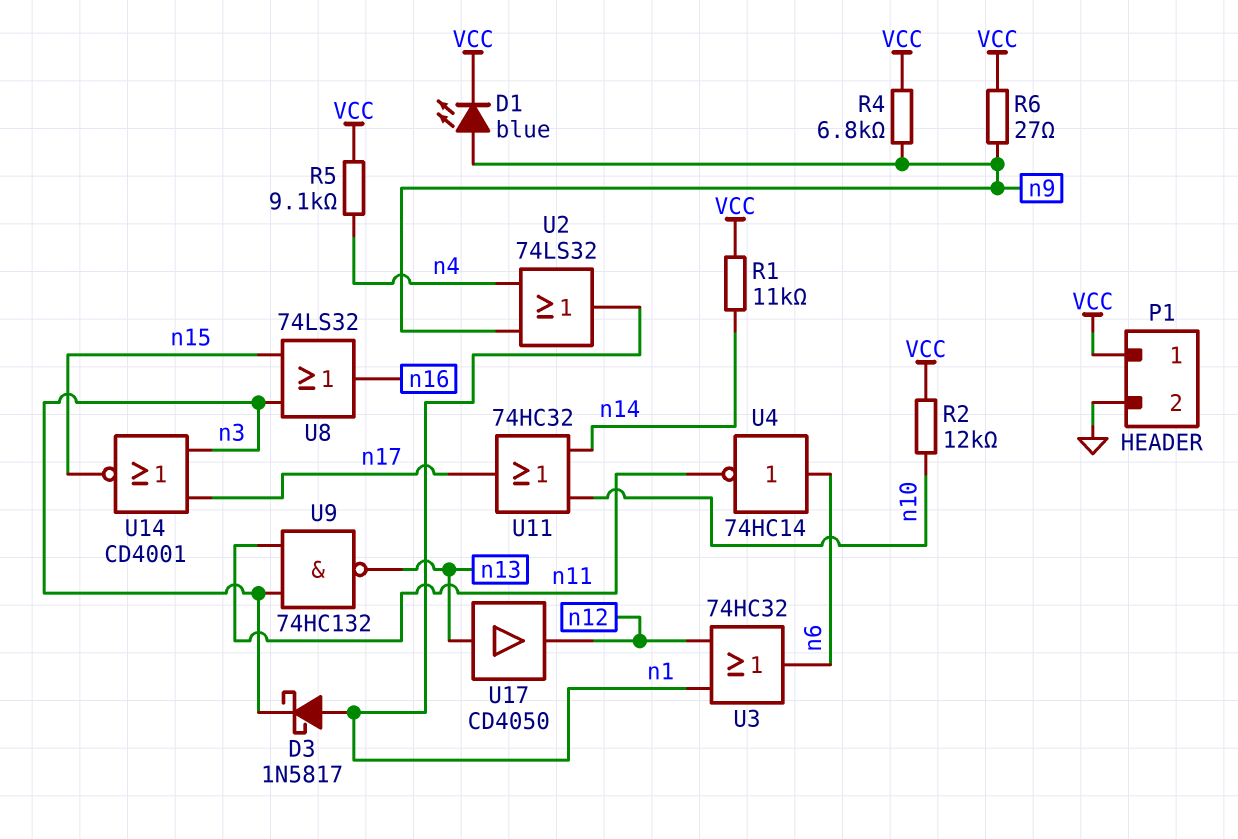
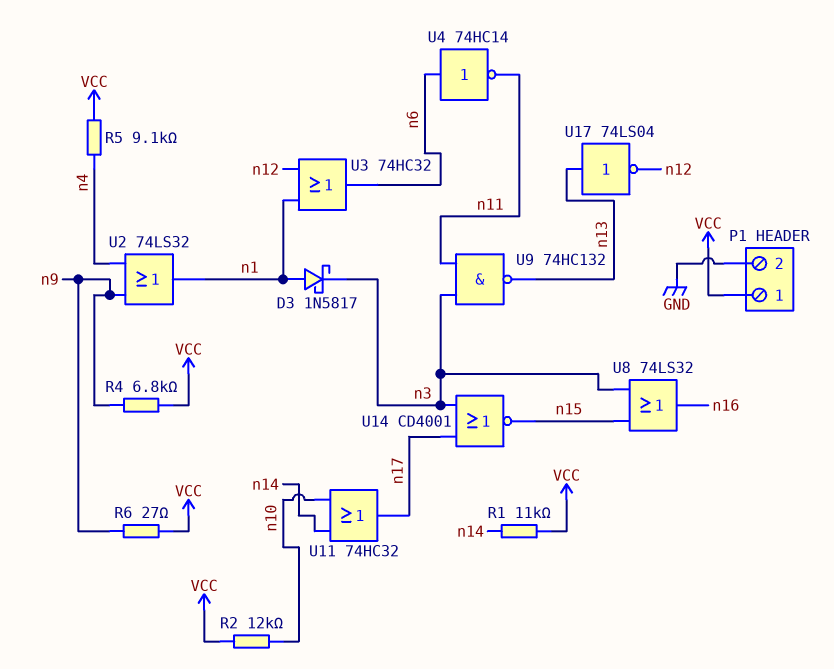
D1: LED blue (A n9, K VCC) -> none
U17: buffer CD4050 (in n13, out n12) -> NOT 74LS04 (in n13, out n12)

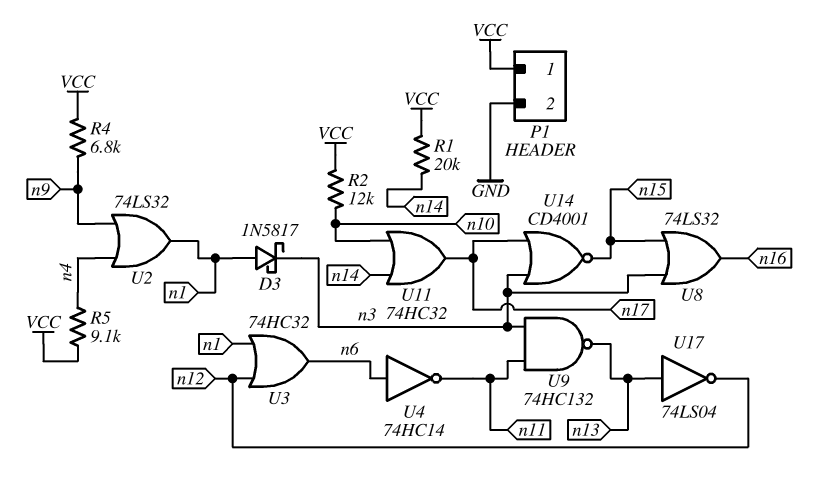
R1: 11k (VCC, n14) -> 20k (VCC, n14)
R6: 27 (VCC, n9) -> none

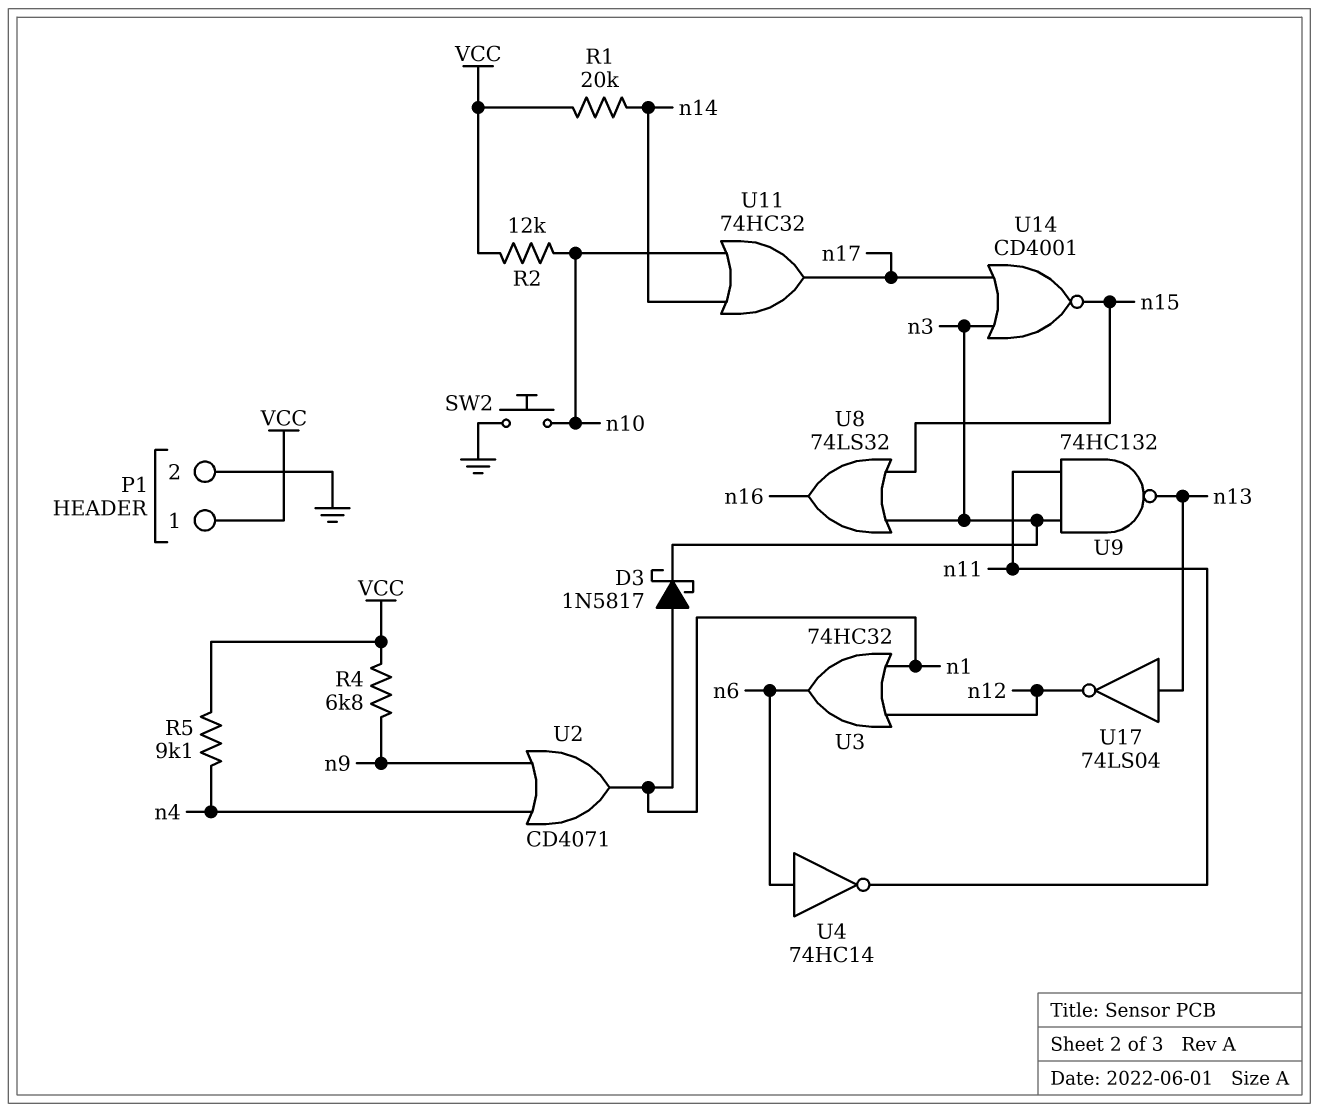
SW2: none -> button (GND, n10)
U2: OR 74LS32 (in n4, in n9, out n1) -> OR CD4071 (in n4, in n9, out n1)

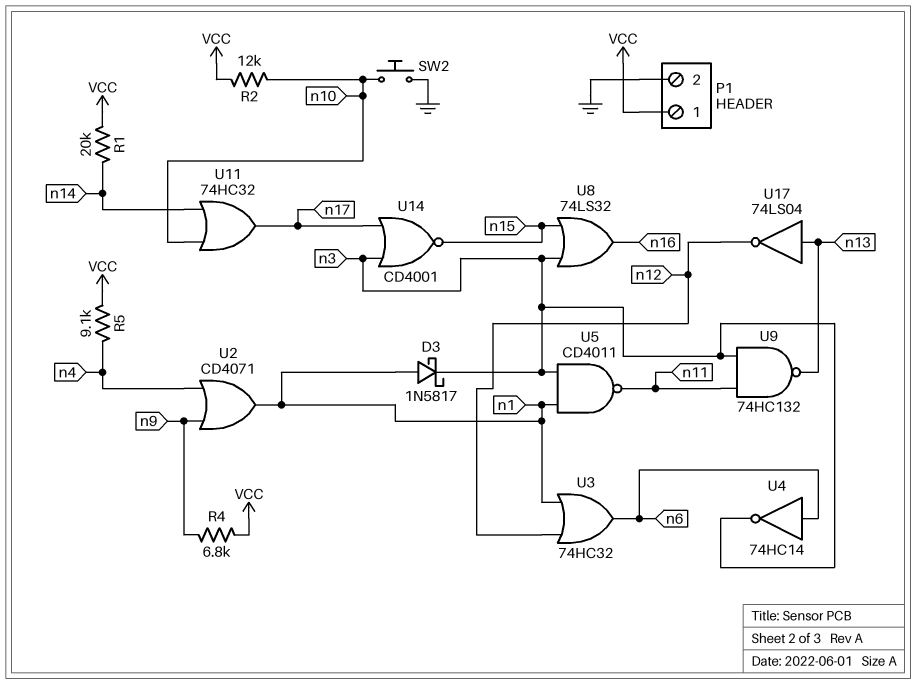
U4: NOT 74HC14 (in n6, out n11) -> NOT 74HC14 (in n6, out n3)
U5: none -> NAND CD4011 (in n1, in n3, out n11)

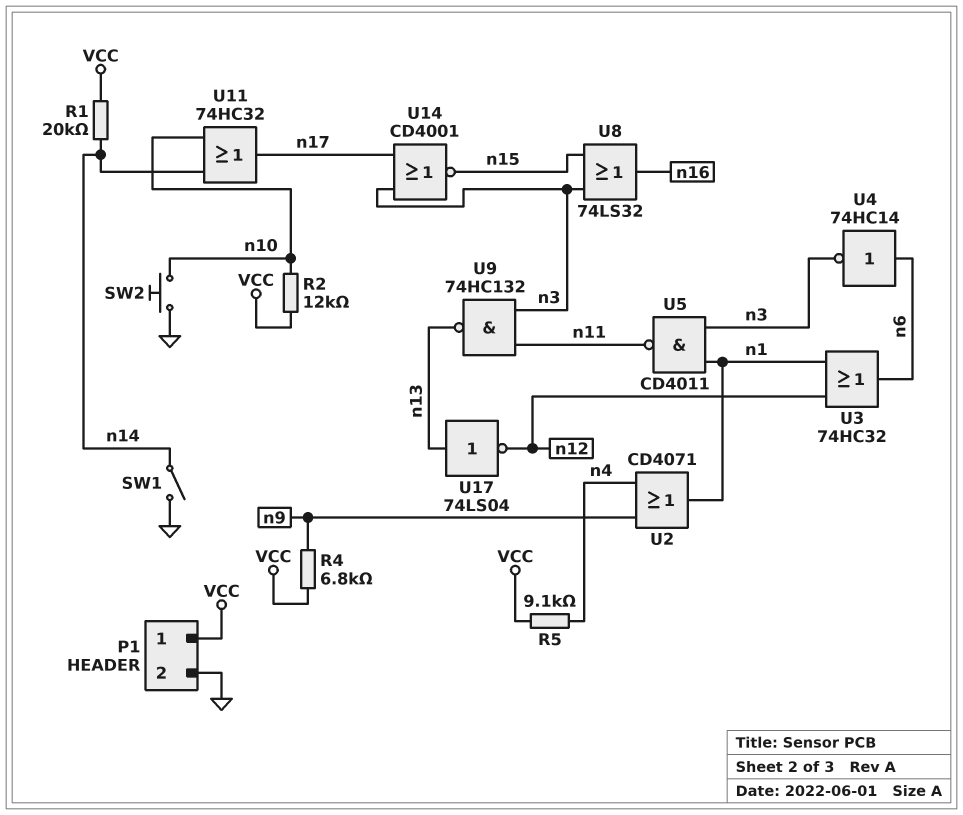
D3: schottky 1N5817 (A n1, K n3) -> none
SW1: none -> switch (GND, n14)

